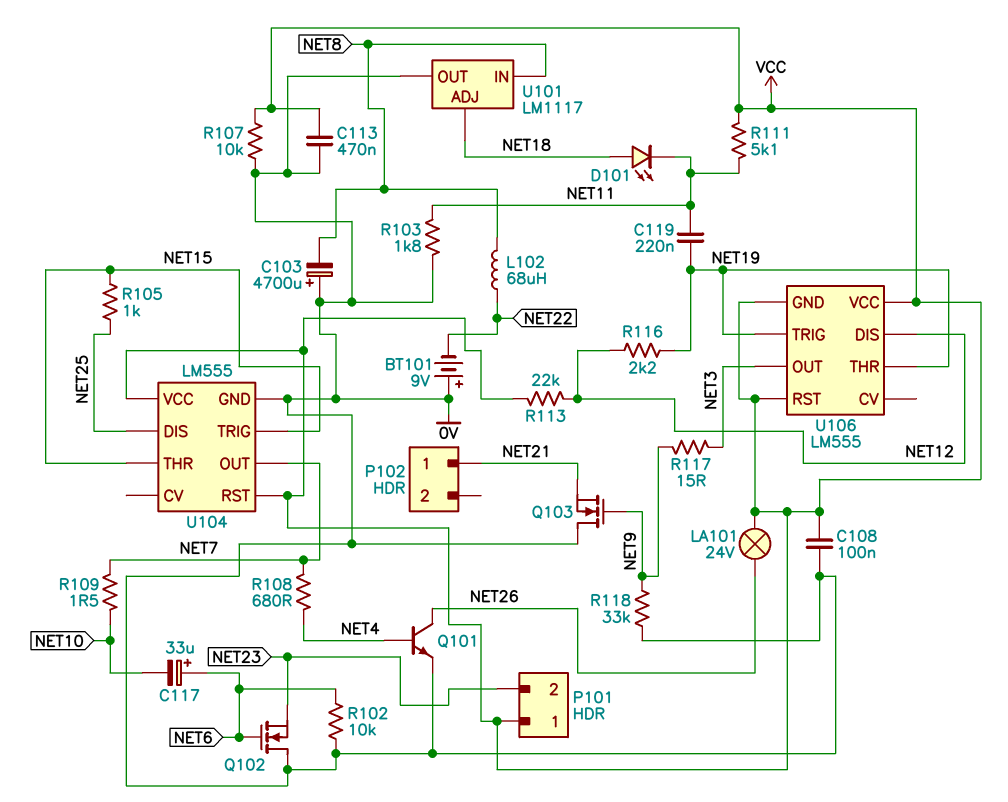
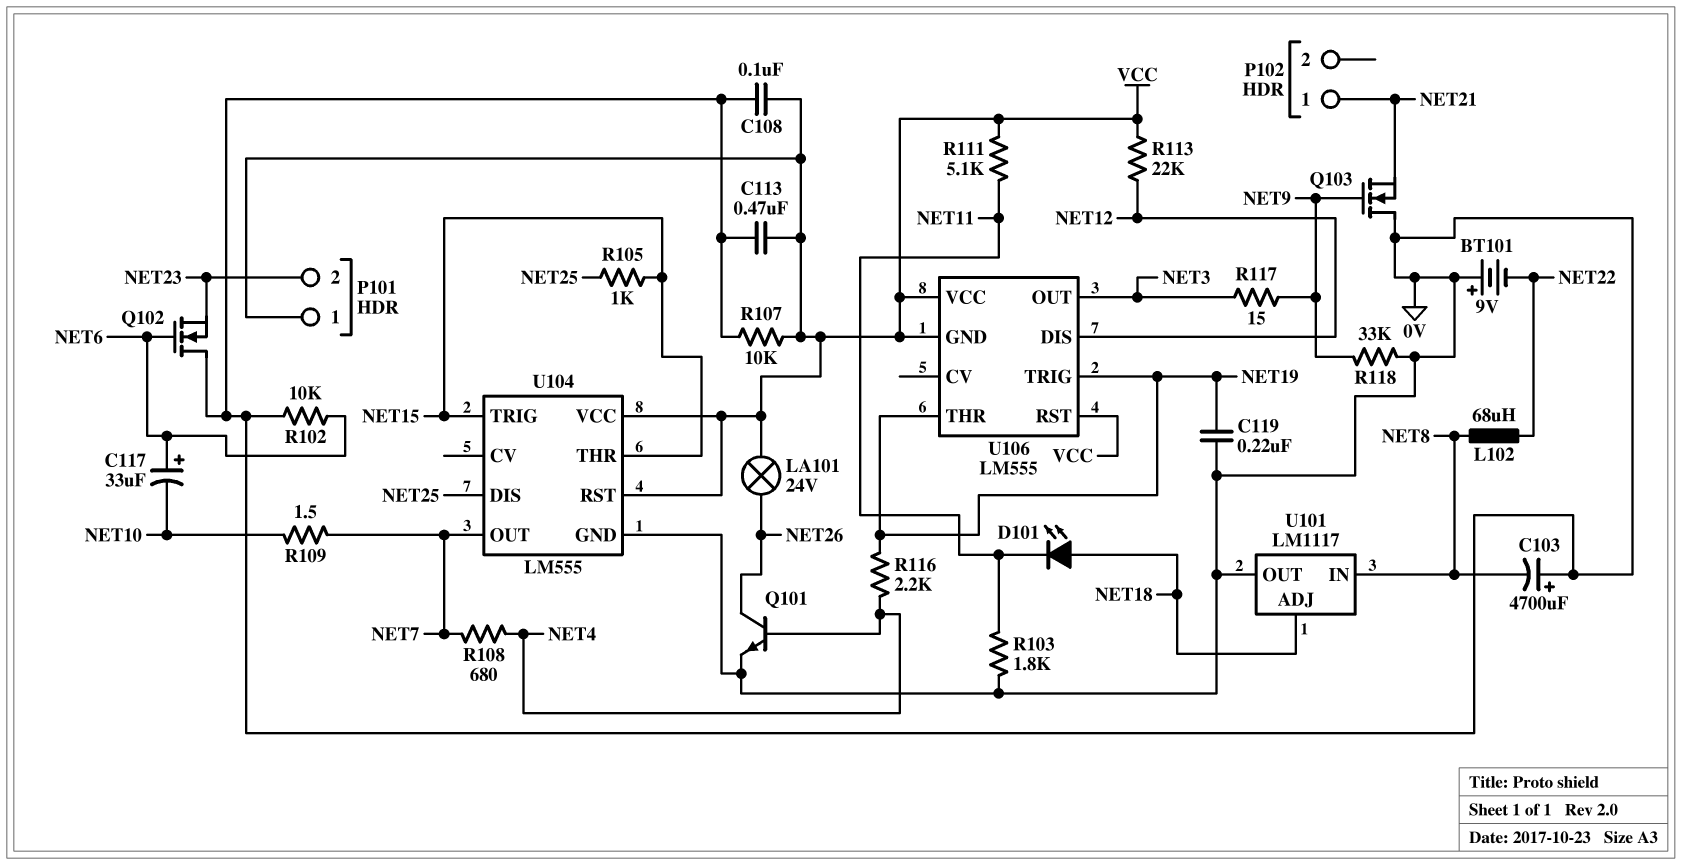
C119: 220nF (NET11, NET19) -> 220nF (0V, NET19)
R116: 2.2k (NET12, NET19) -> 2.2k (NET4, NET19)

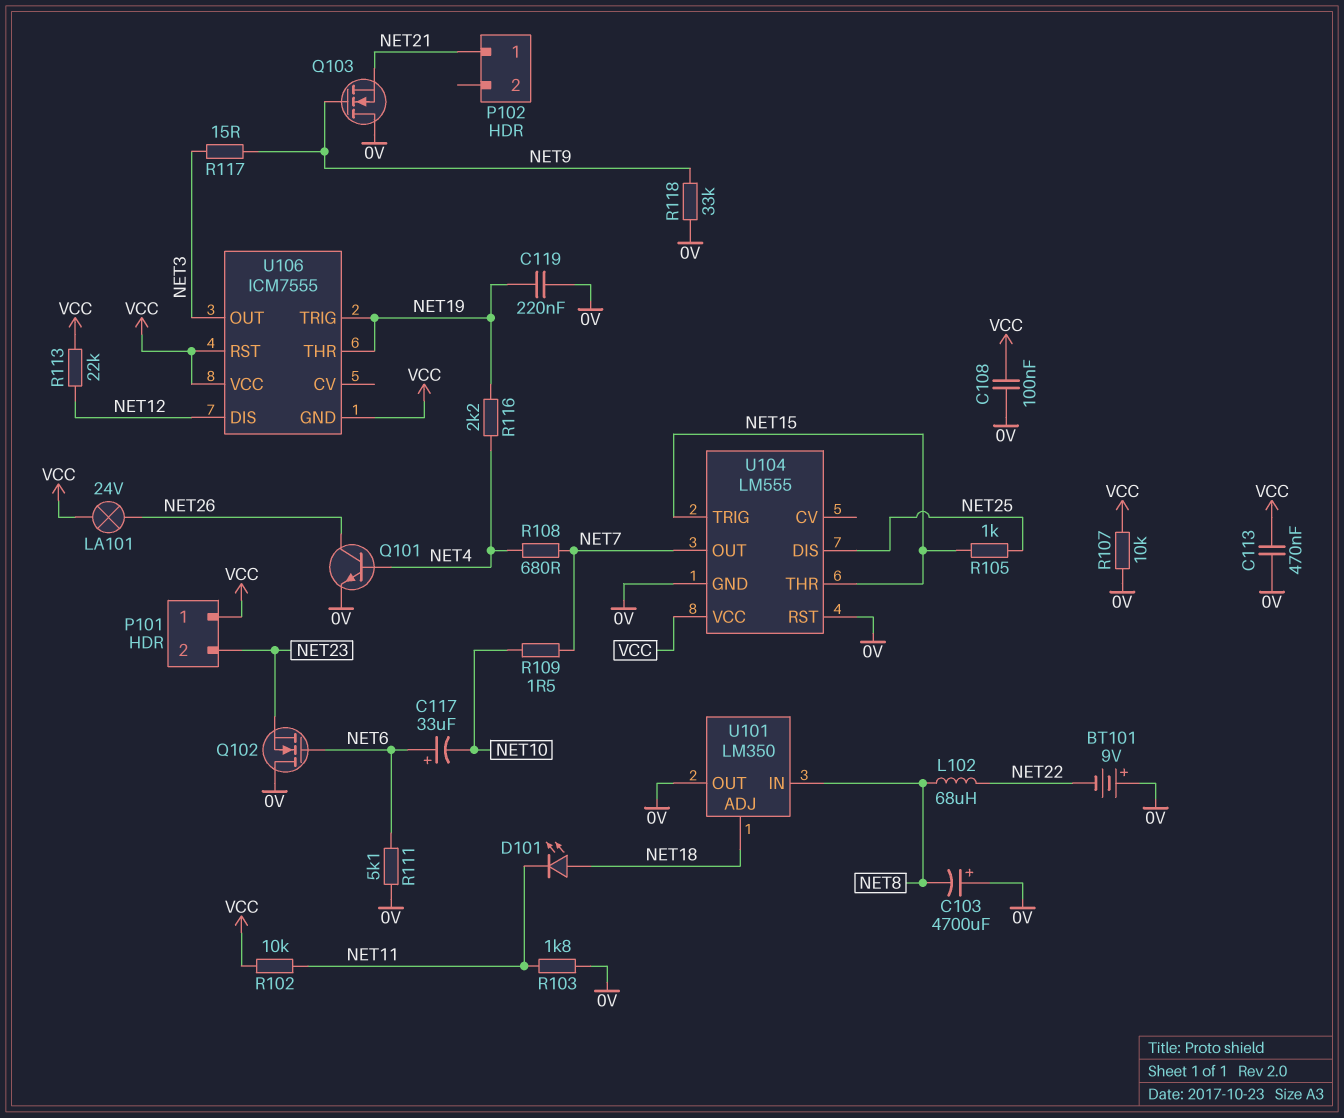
R102: 10k (0V, NET6) -> 10k (NET11, VCC)
R111: 5.1k (NET11, VCC) -> 5.1k (0V, NET6)
U101: LM1117 -> LM350
U104 pin RST: VCC -> 0V
U106: LM555 -> ICM7555

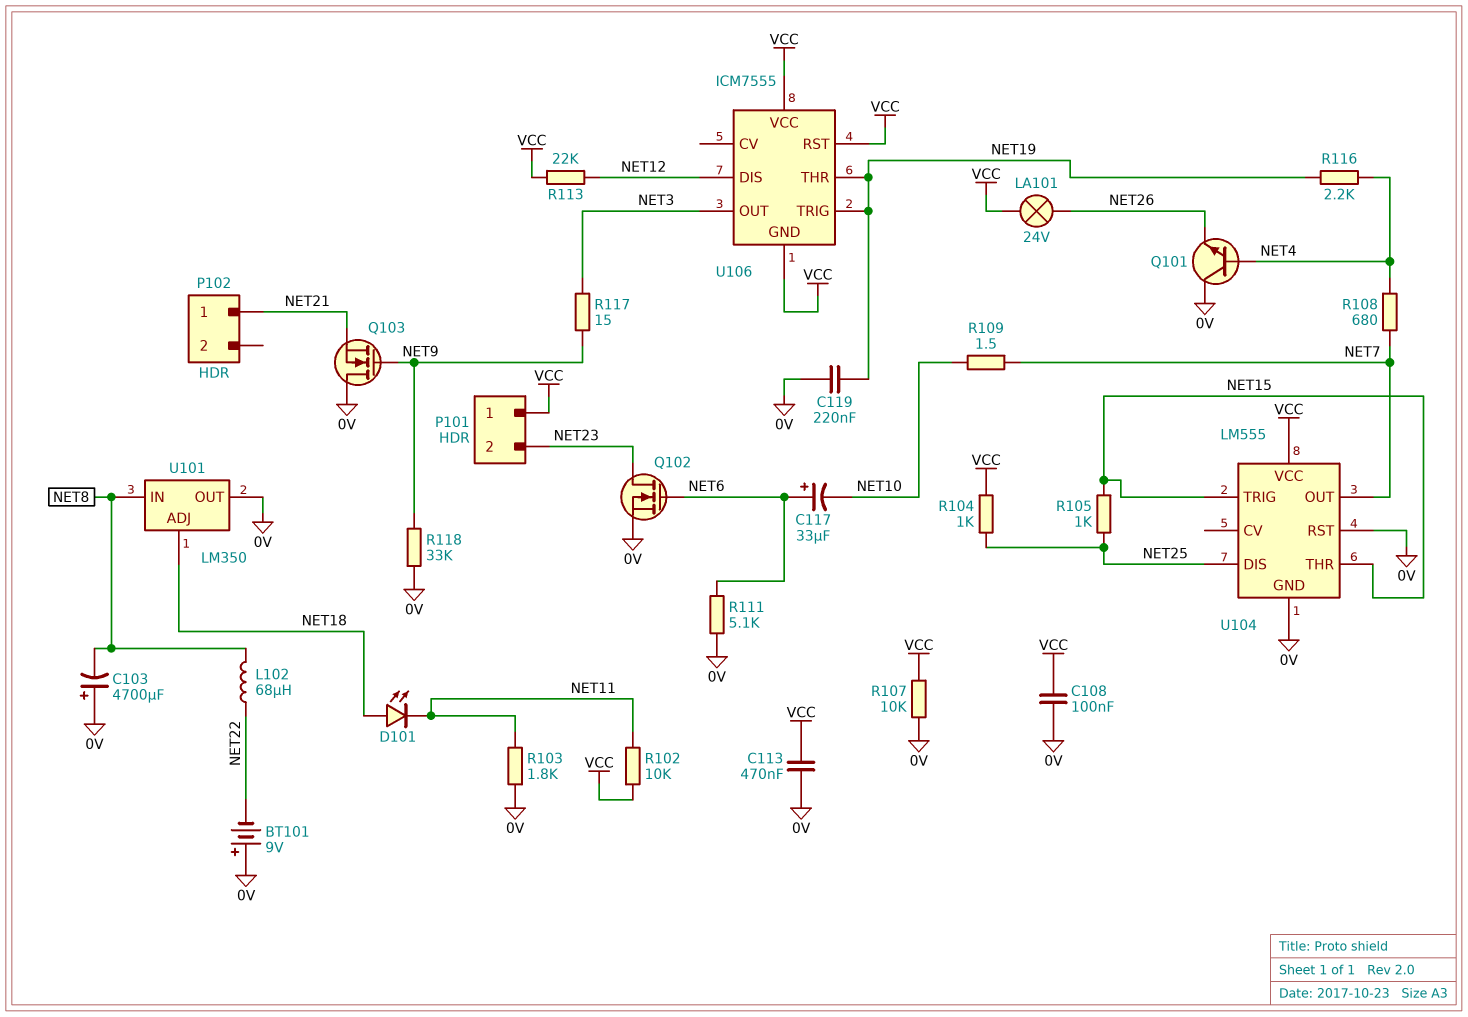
Q101: NPN (B NET4, C NET26, E 0V) -> NPN (B NET4, C 0V, E NET26)
Q102: NMOS (G NET6, D 0V, S NET23) -> NMOS (G NET6, D NET23, S 0V)
R104: none -> 1k (NET25, VCC)

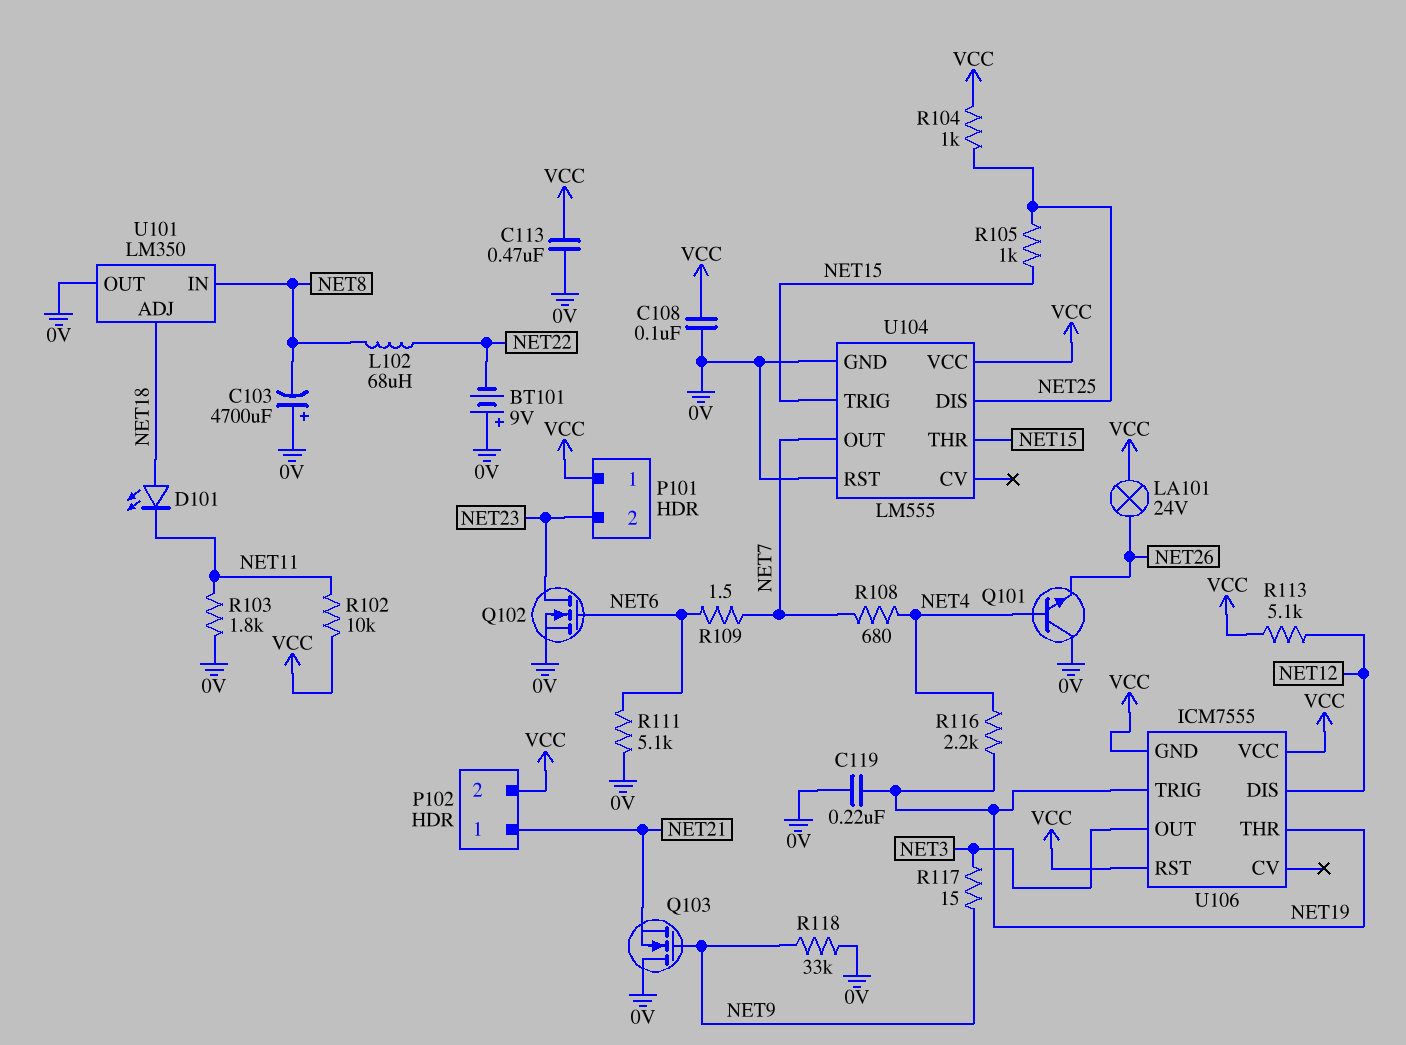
C117: 33uF (plus NET6, minus NET10) -> none
P102 pin 2: none -> VCC
R107: 10k (0V, VCC) -> none
R109: 1.5 (NET7, NET10) -> 1.5 (NET6, NET7)
R113: 22k (NET12, VCC) -> 5.1k (NET12, VCC)

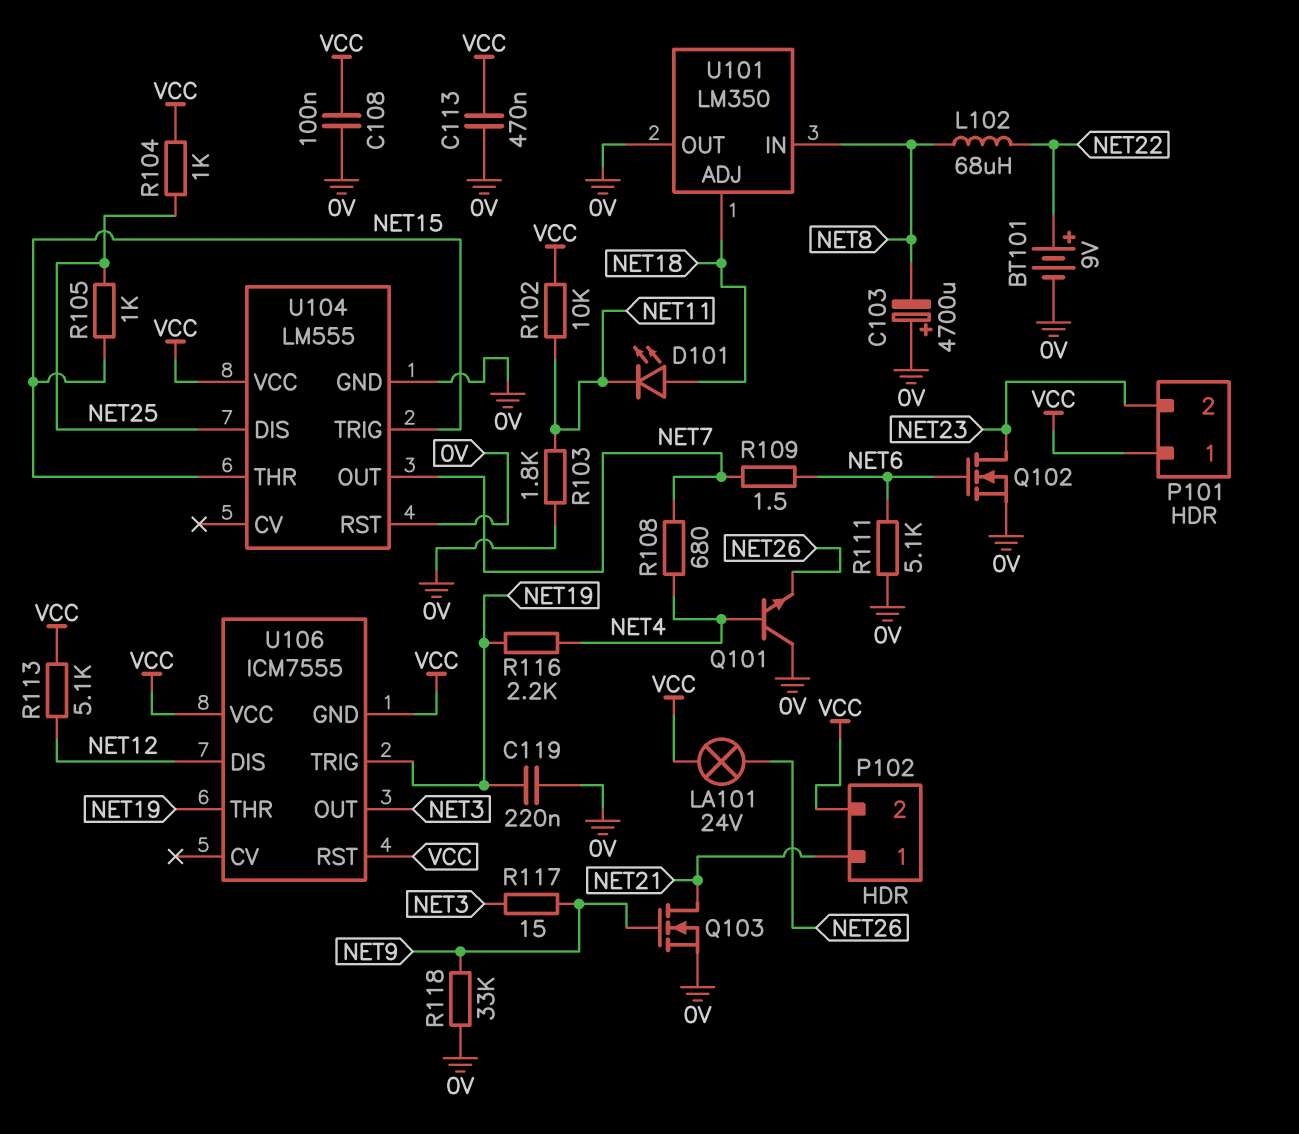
BT101: 9V (plus 0V, minus NET22) -> 9V (plus NET22, minus 0V)
Q103: NMOS (G NET9, D 0V, S NET21) -> NMOS (G NET9, D NET21, S 0V)

